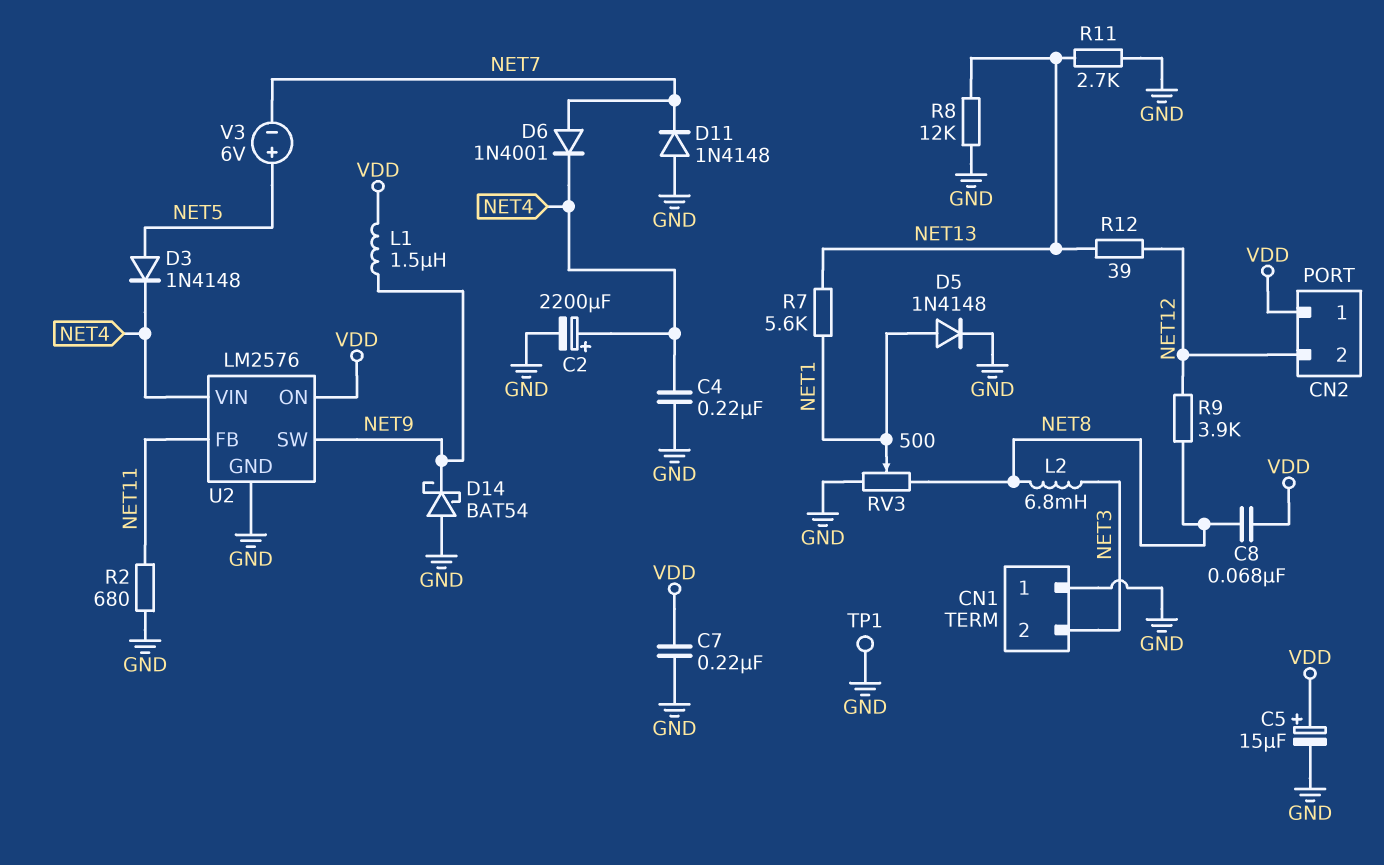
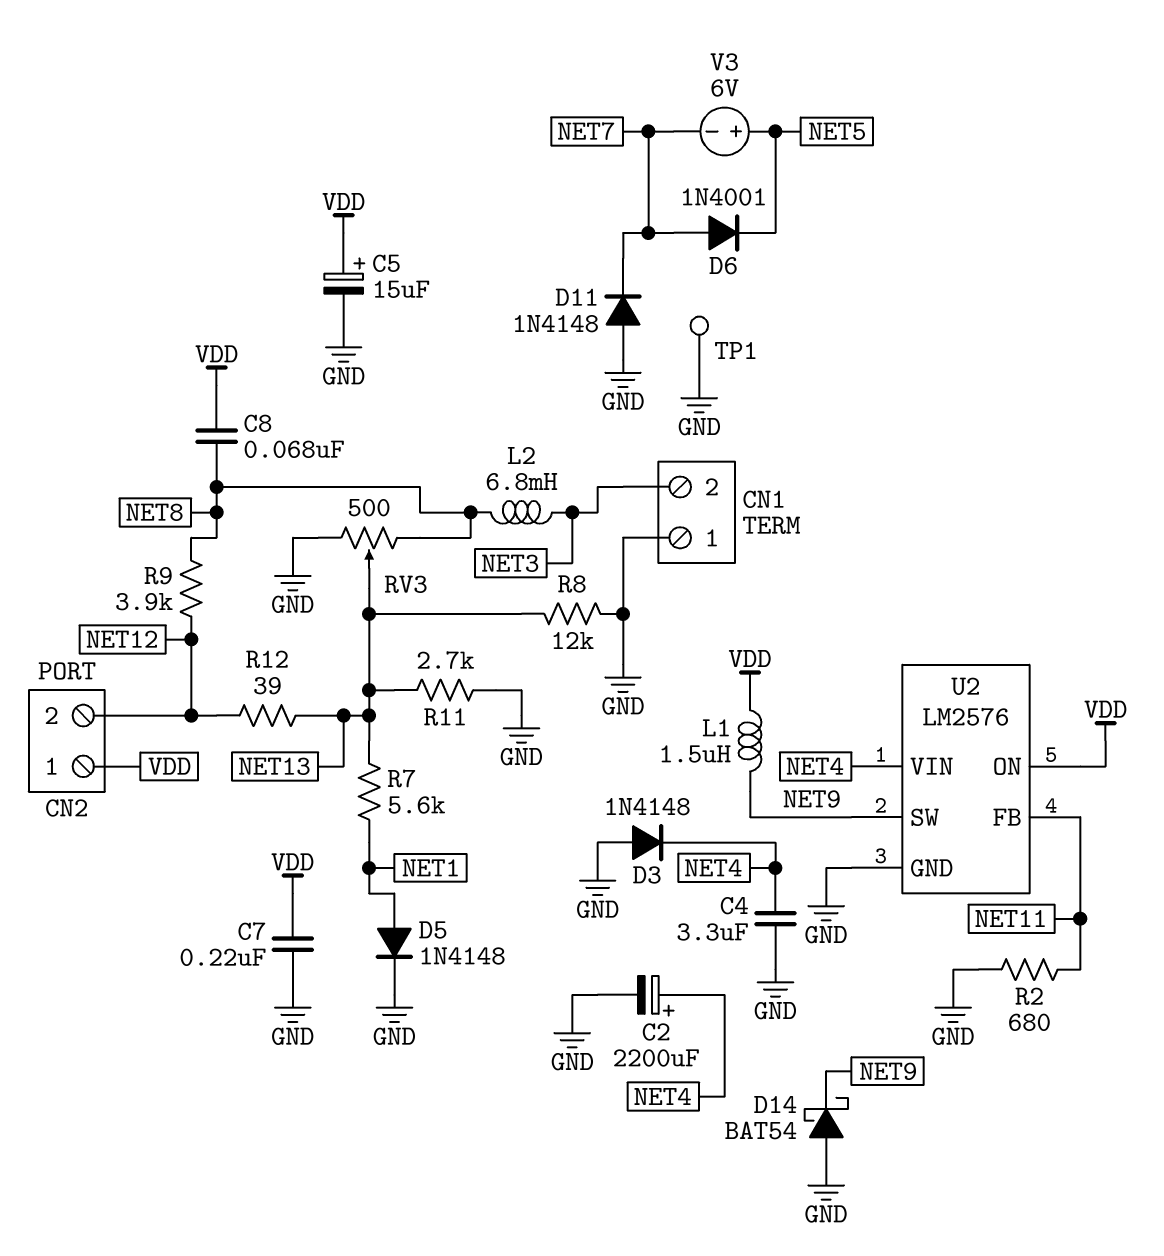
C4: 220nF (GND, NET4) -> 3.3uF (GND, NET4)
D3: diode 1N4148 (A NET5, K NET4) -> diode 1N4148 (A GND, K NET4)
D6: diode 1N4001 (A NET7, K NET4) -> diode 1N4001 (A NET7, K NET5)
RV3: 500 (GND, NET8, wiper NET1) -> 500 (GND, NET8, wiper NET13)

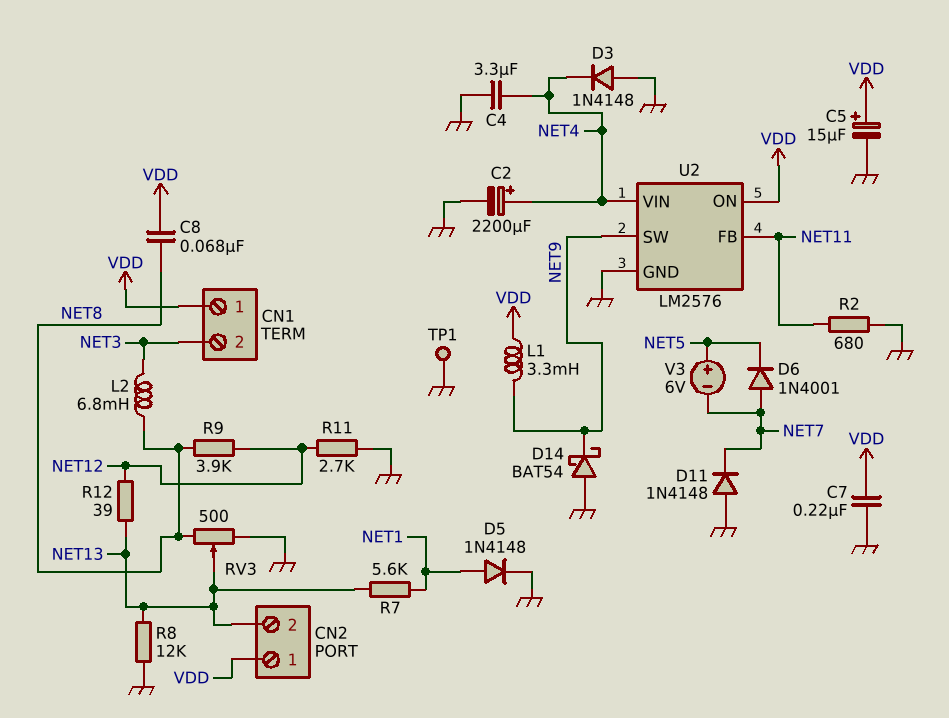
CN1 pin 1: GND -> VDD
CN2 pin 2: NET12 -> NET13
L1: 1.5uH (NET9, VDD) -> 3.3mH (NET9, VDD)
R11: 2.7k (GND, NET13) -> 2.7k (GND, NET12)

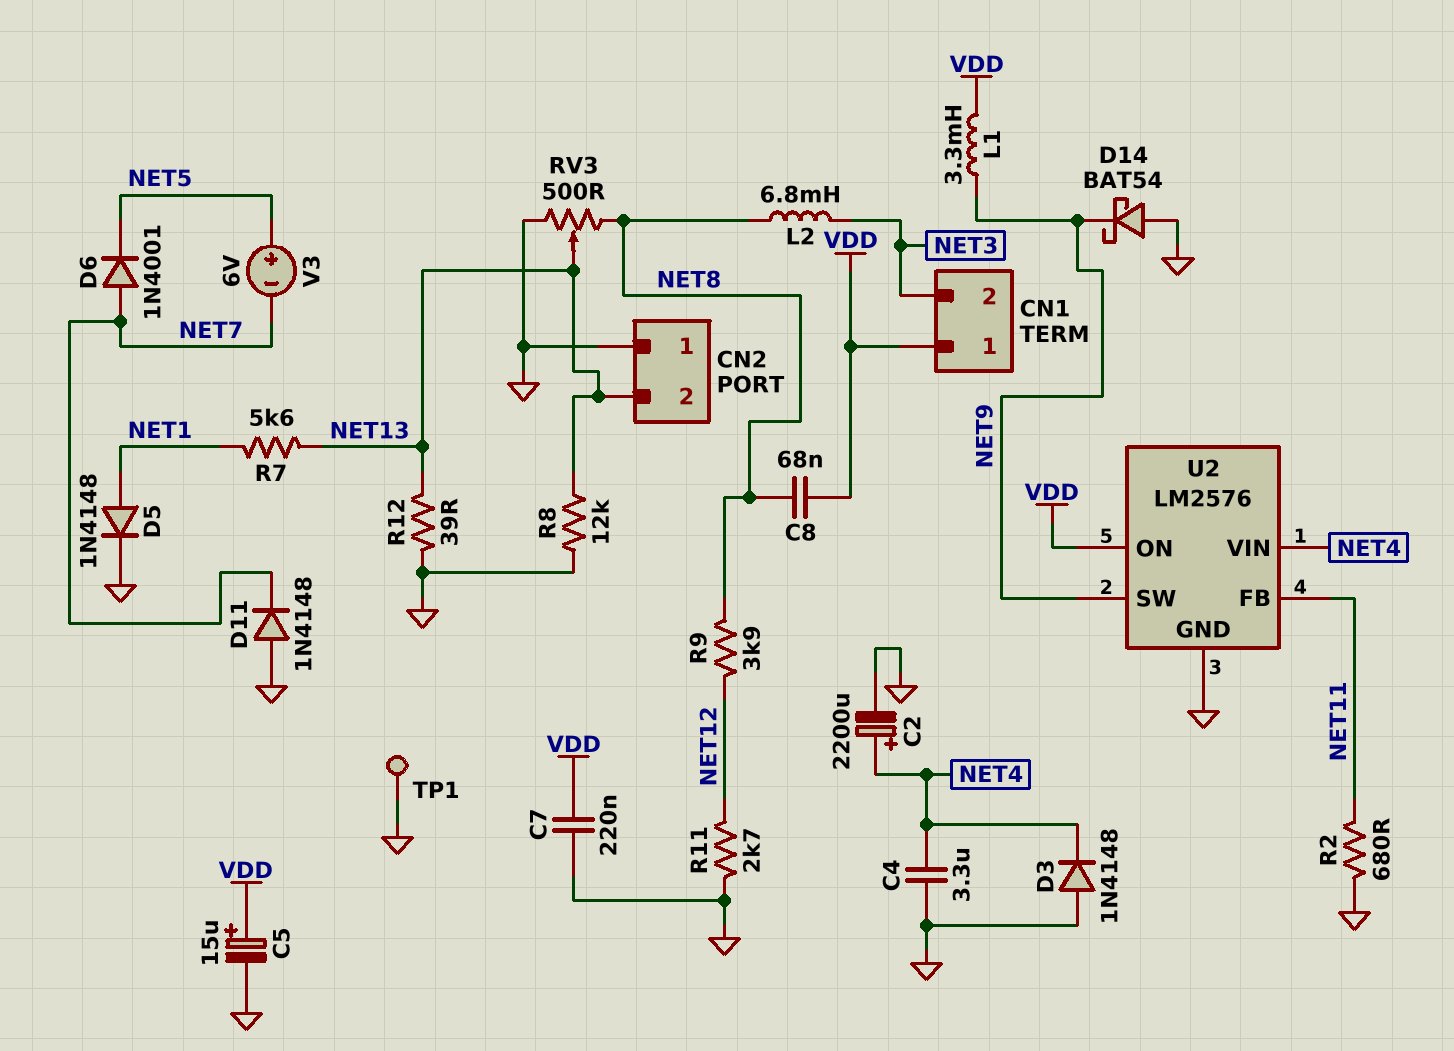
CN2 pin 1: VDD -> GND
R12: 39 (NET12, NET13) -> 39 (GND, NET13)

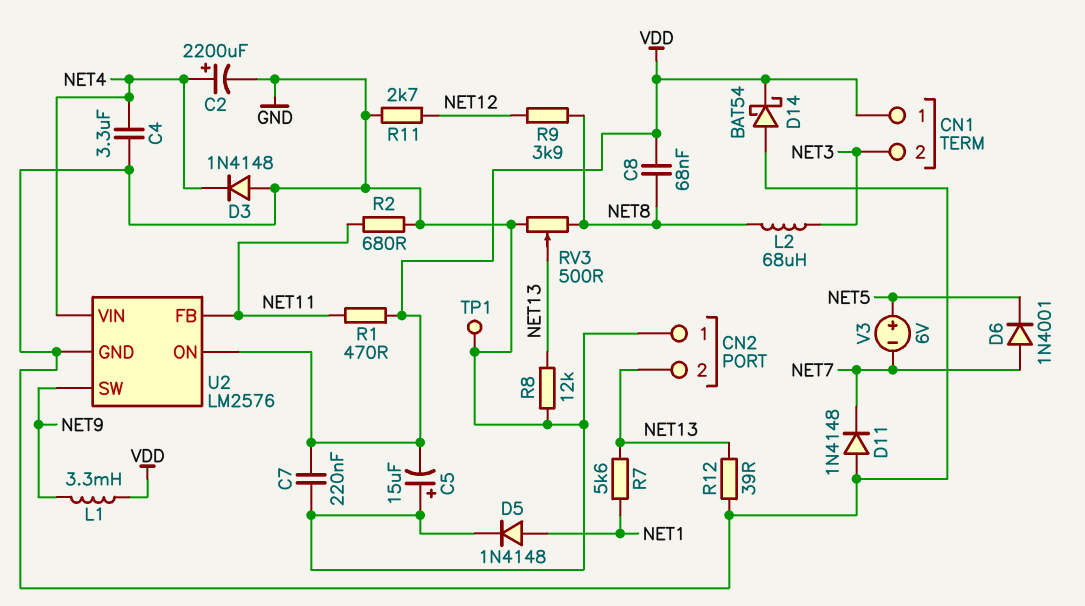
C5: 15uF (plus VDD, minus GND) -> 15uF (plus GND, minus VDD)
D14: schottky BAT54 (A GND, K NET9) -> schottky BAT54 (A GND, K VDD)
L2: 6.8mH (NET3, NET8) -> 68uH (NET3, NET8)
R1: none -> 470 (NET11, VDD)

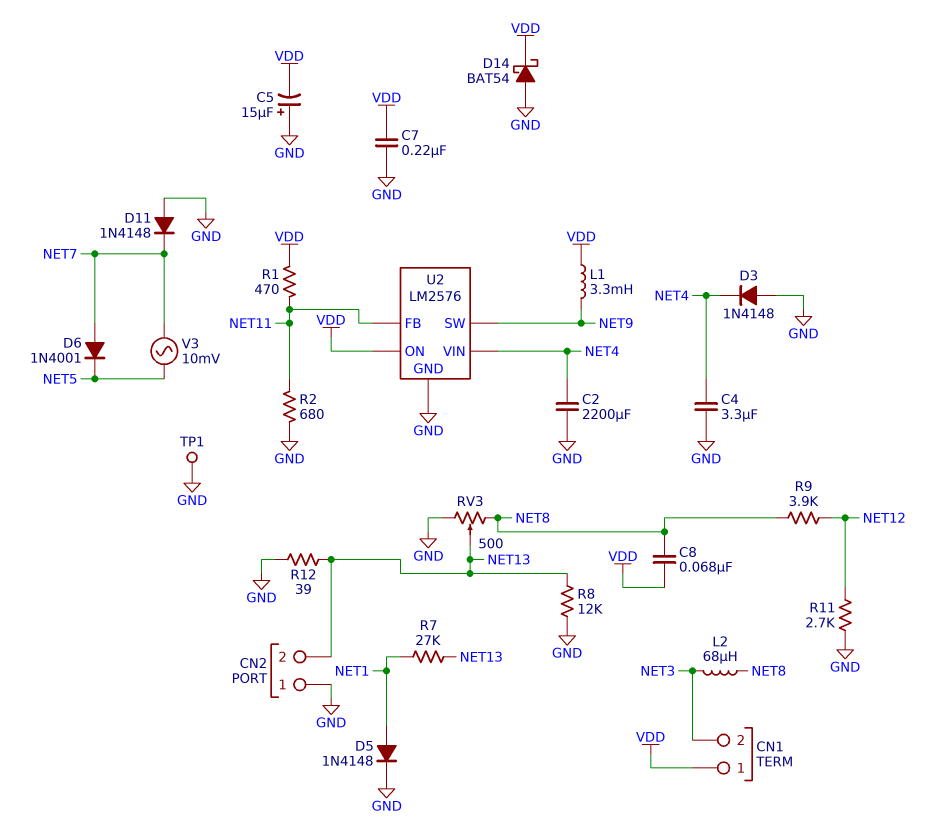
C2: 2200uF (plus NET4, minus GND) -> 2200uF (GND, NET4)
R7: 5.6k (NET1, NET13) -> 27k (NET1, NET13)
V3: 6V (plus NET5, minus NET7) -> AC 10mV (NET5, NET7)

